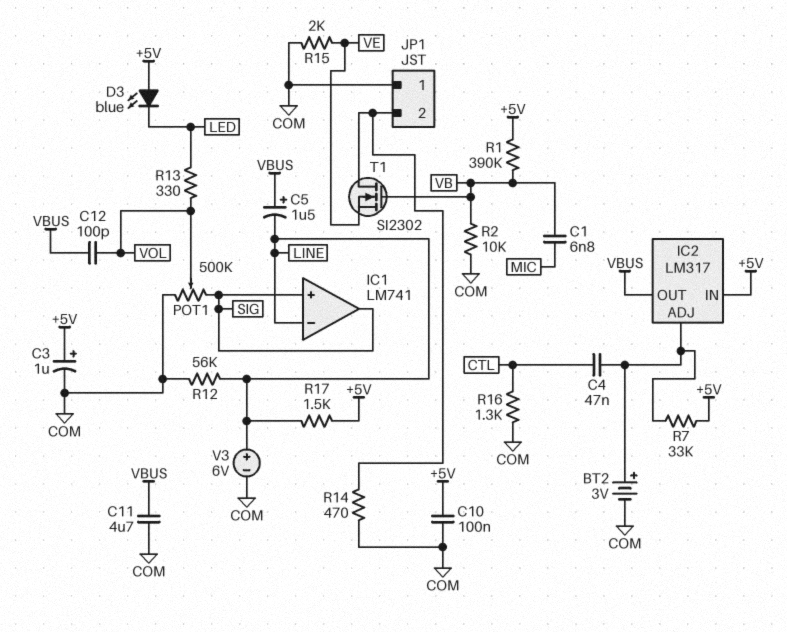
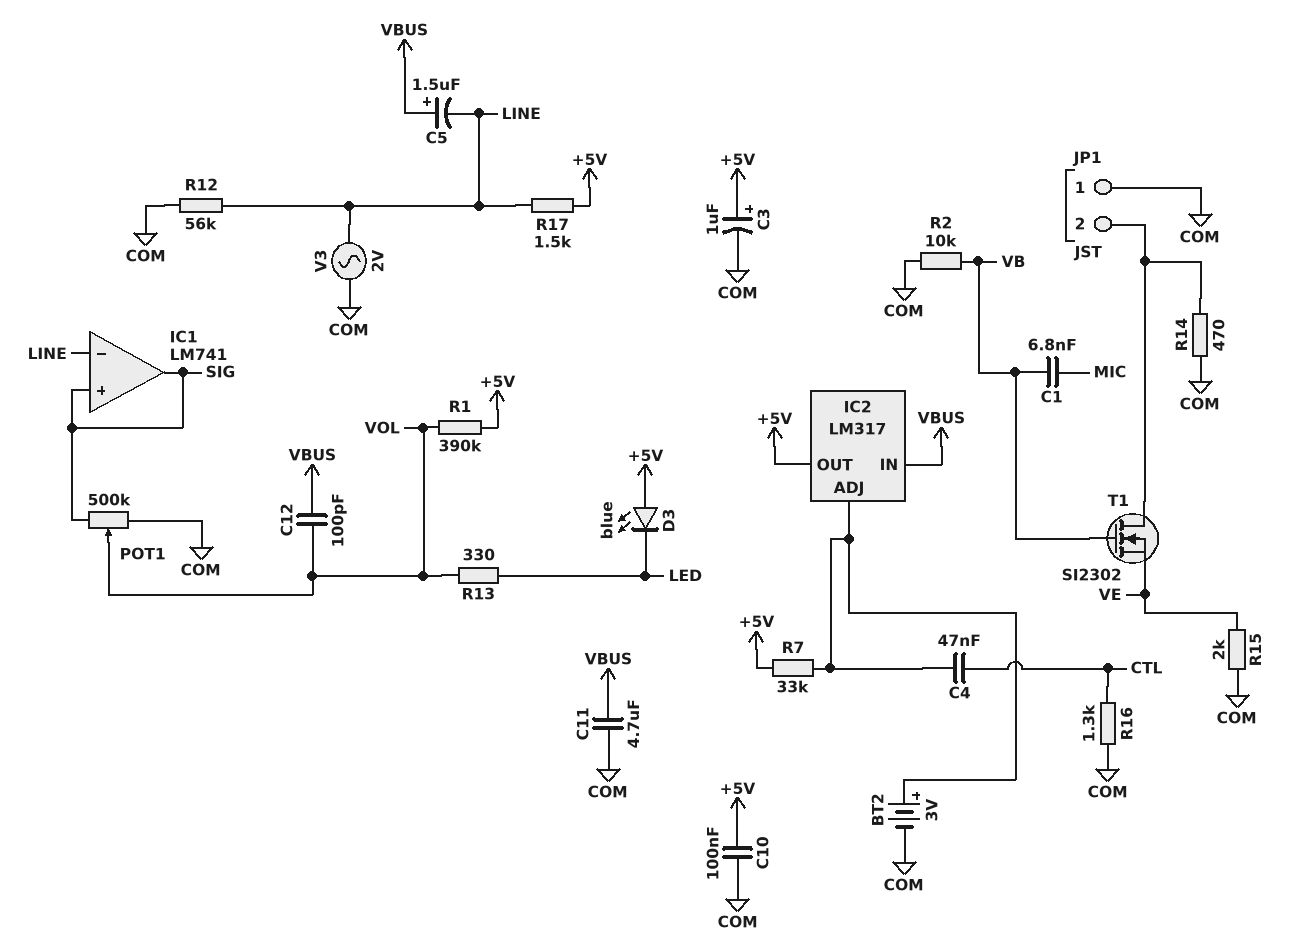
IC2 pin IN: +5V -> VBUS
IC2 pin OUT: VBUS -> +5V
R1: 390k (+5V, VB) -> 390k (+5V, VOL)
V3: 6V (plus LINE, minus COM) -> AC 2V (COM, LINE)

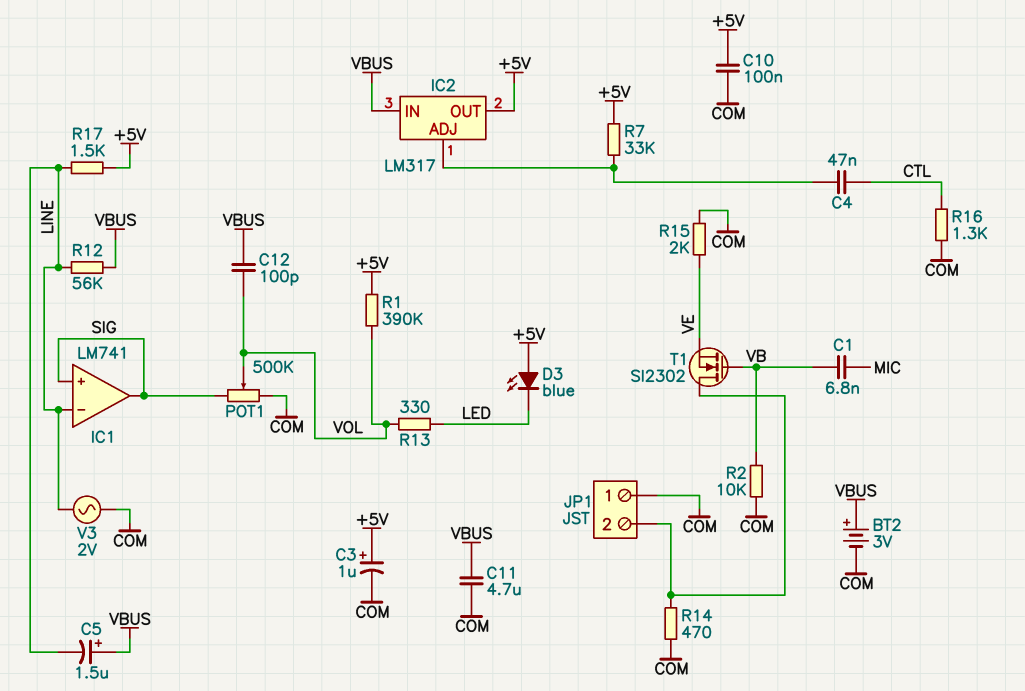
BT2: 3V (plus IC2/ADJ, minus COM) -> 3V (plus VBUS, minus COM)
R12: 56k (COM, LINE) -> 56k (LINE, VBUS)

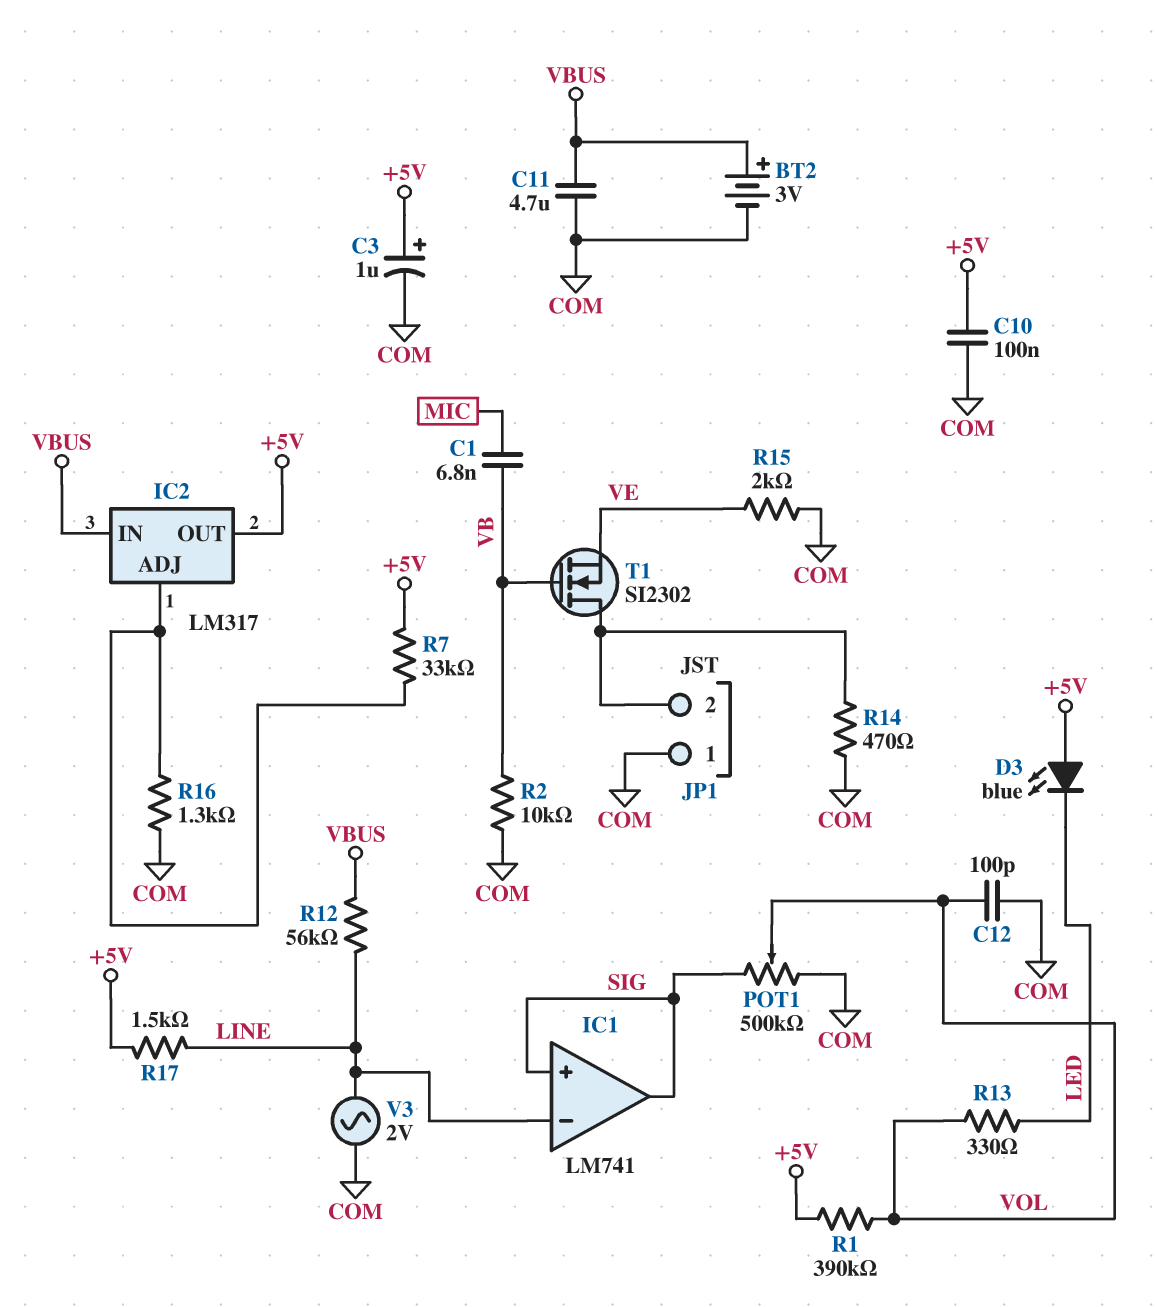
C4: 47nF (CTL, IC2/ADJ) -> none
C5: 1.5uF (plus VBUS, minus LINE) -> none
C12: 100pF (VBUS, VOL) -> 100pF (COM, VOL)
R16: 1.3k (COM, CTL) -> 1.3k (COM, IC2/ADJ)

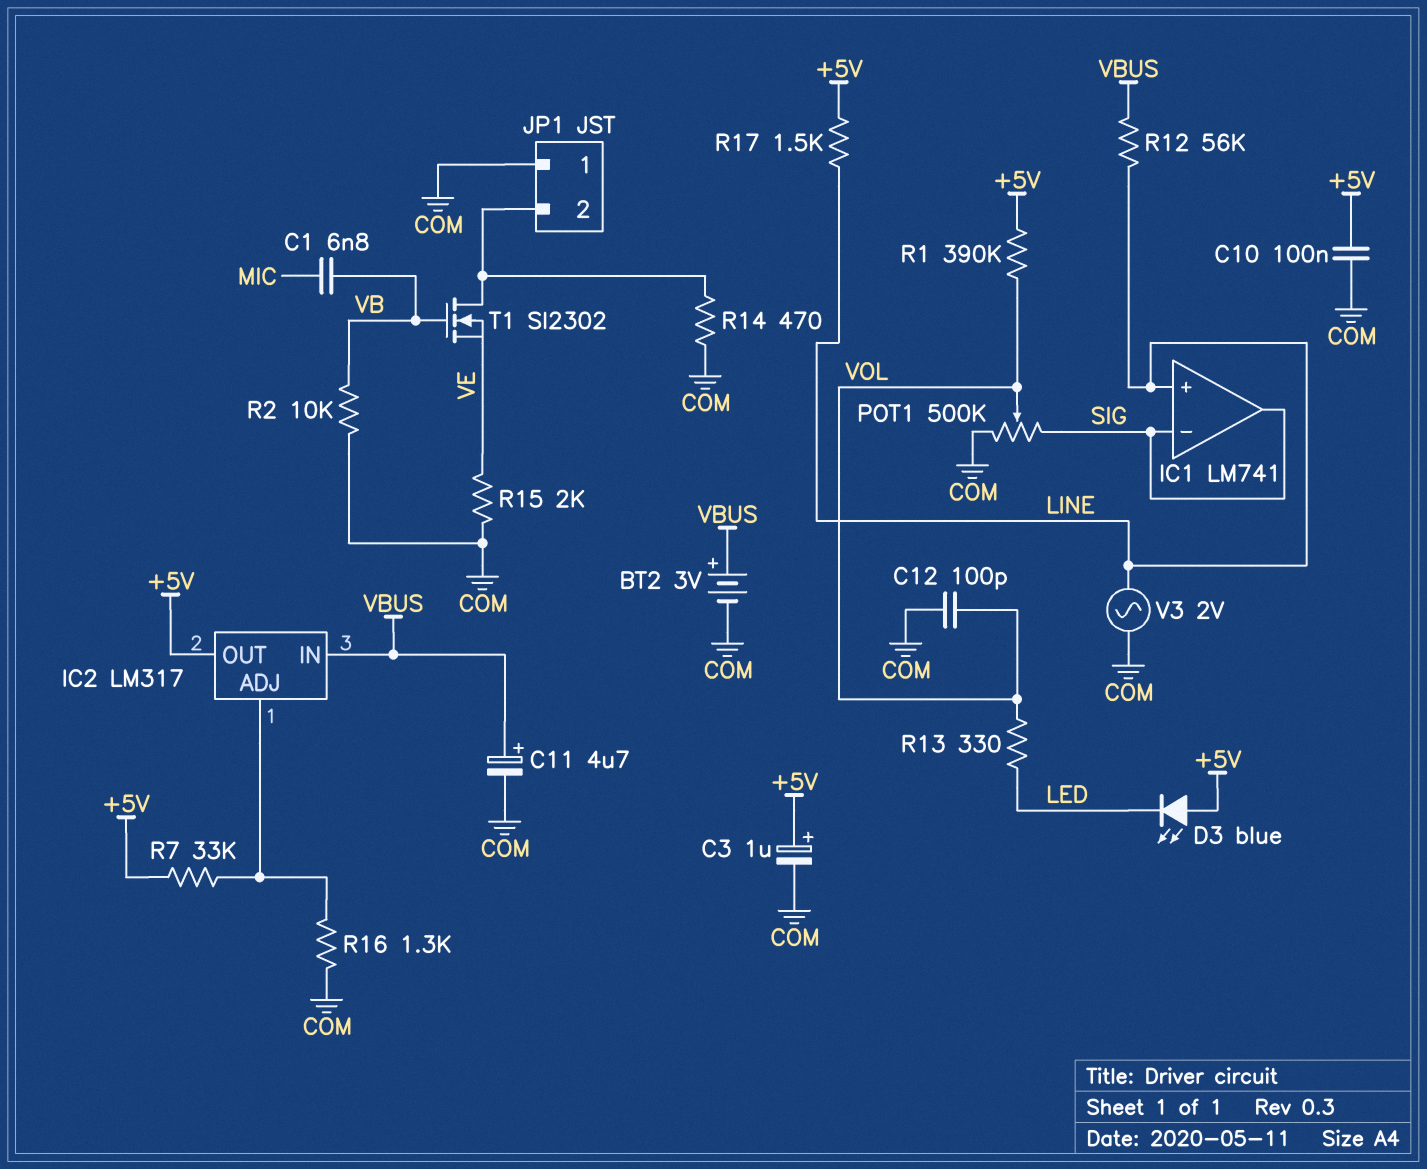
C11: 4.7uF (COM, VBUS) -> 4.7uF (plus VBUS, minus COM)
IC1 pin in+: SIG -> LINE
IC1 pin in-: LINE -> SIG

